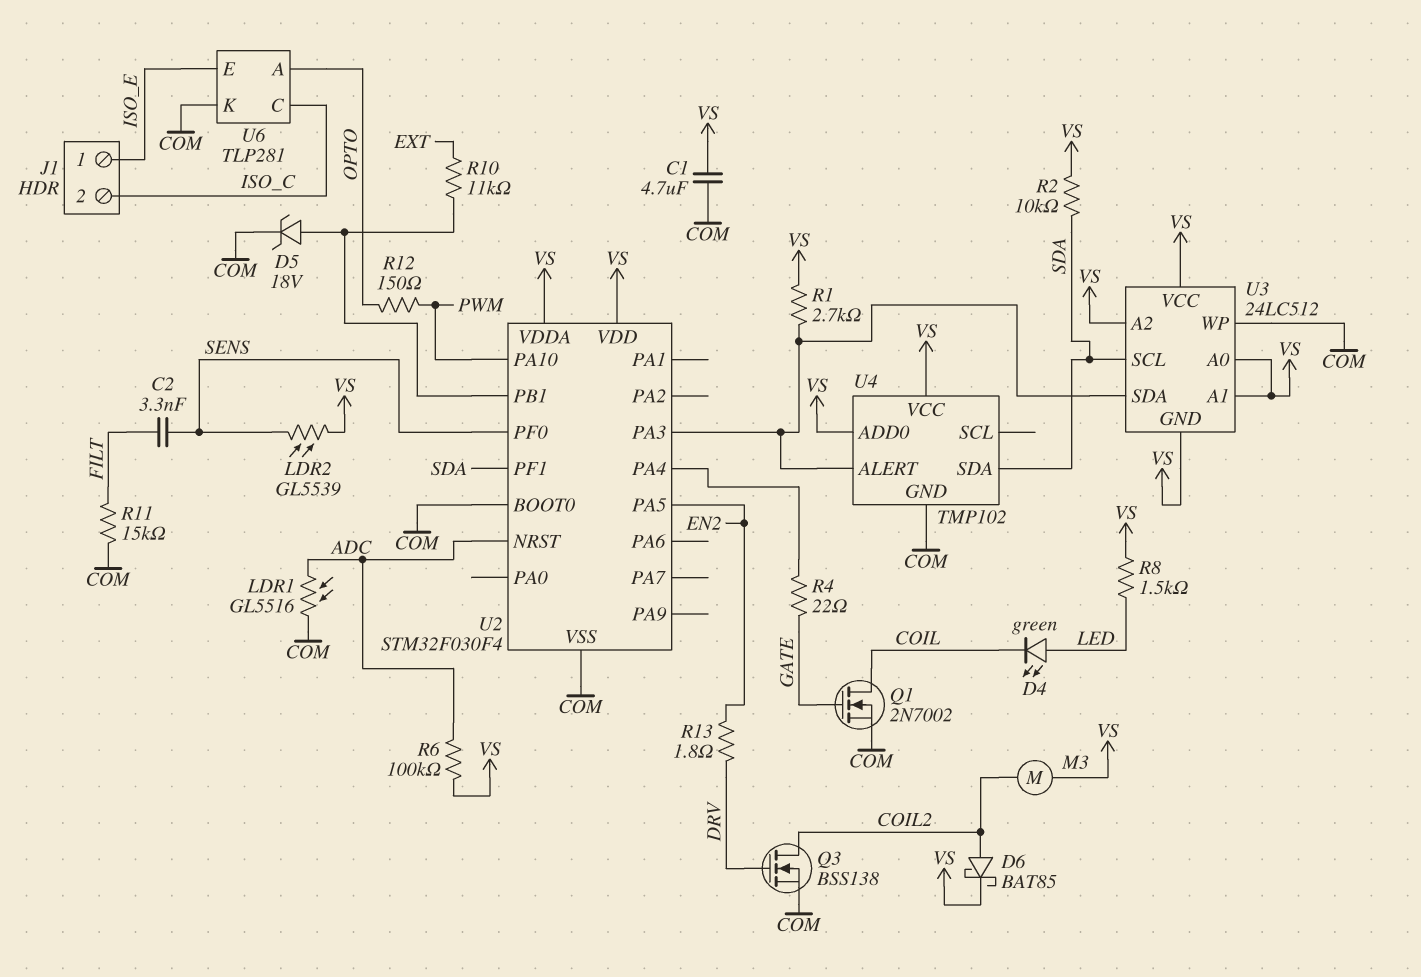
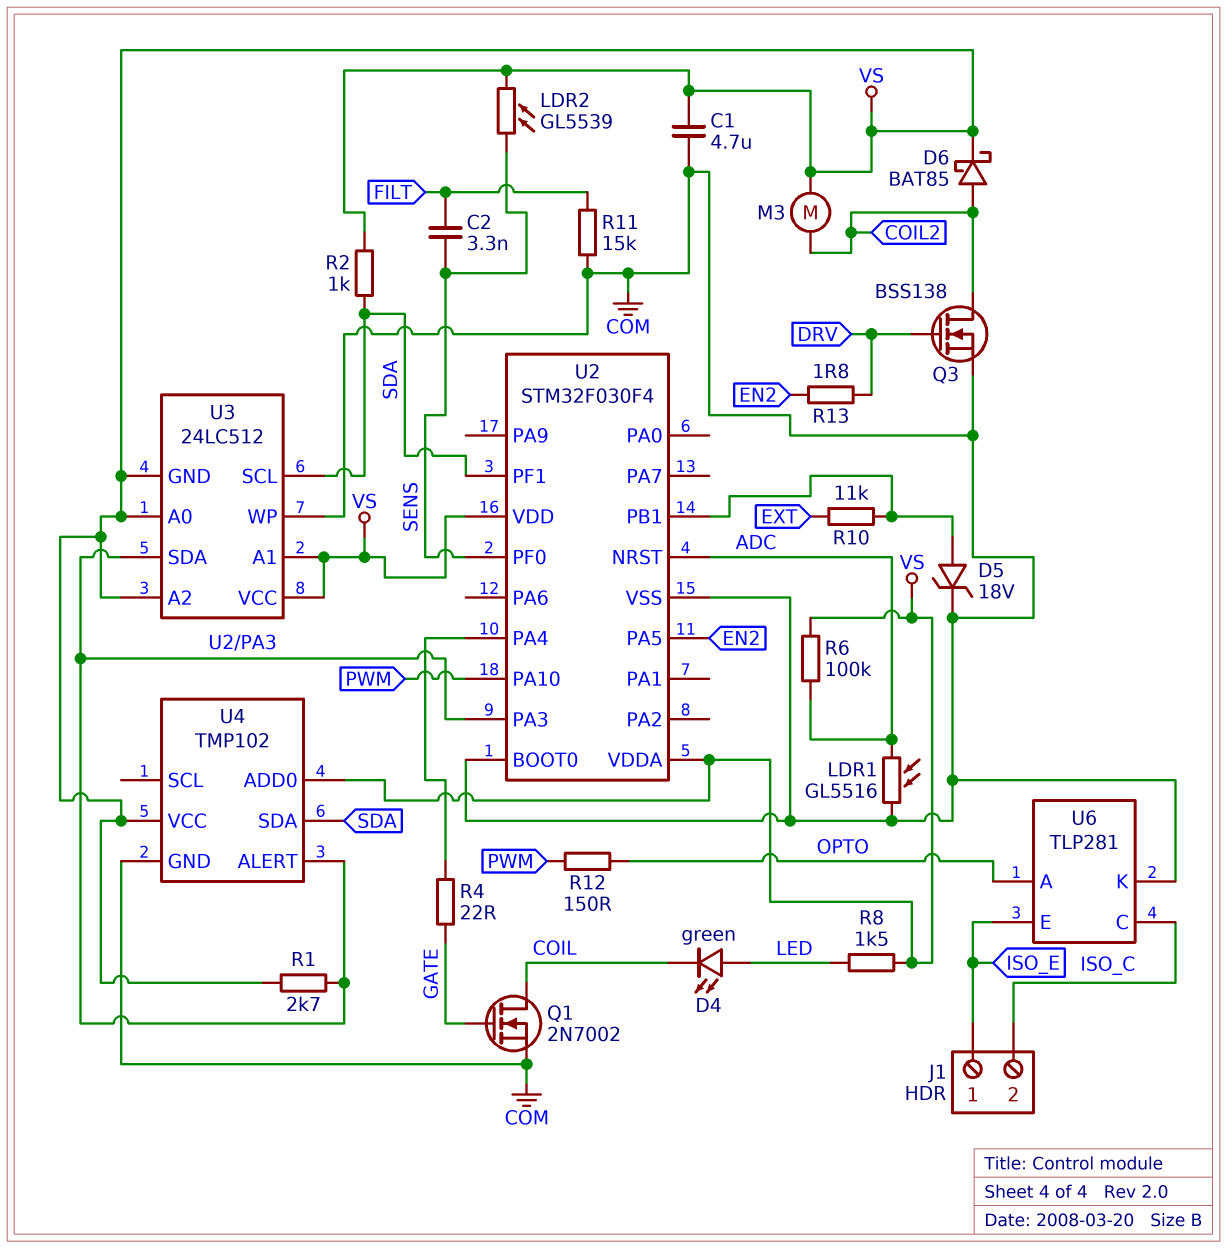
R2: 10k (SDA, VS) -> 1k (SDA, VS)

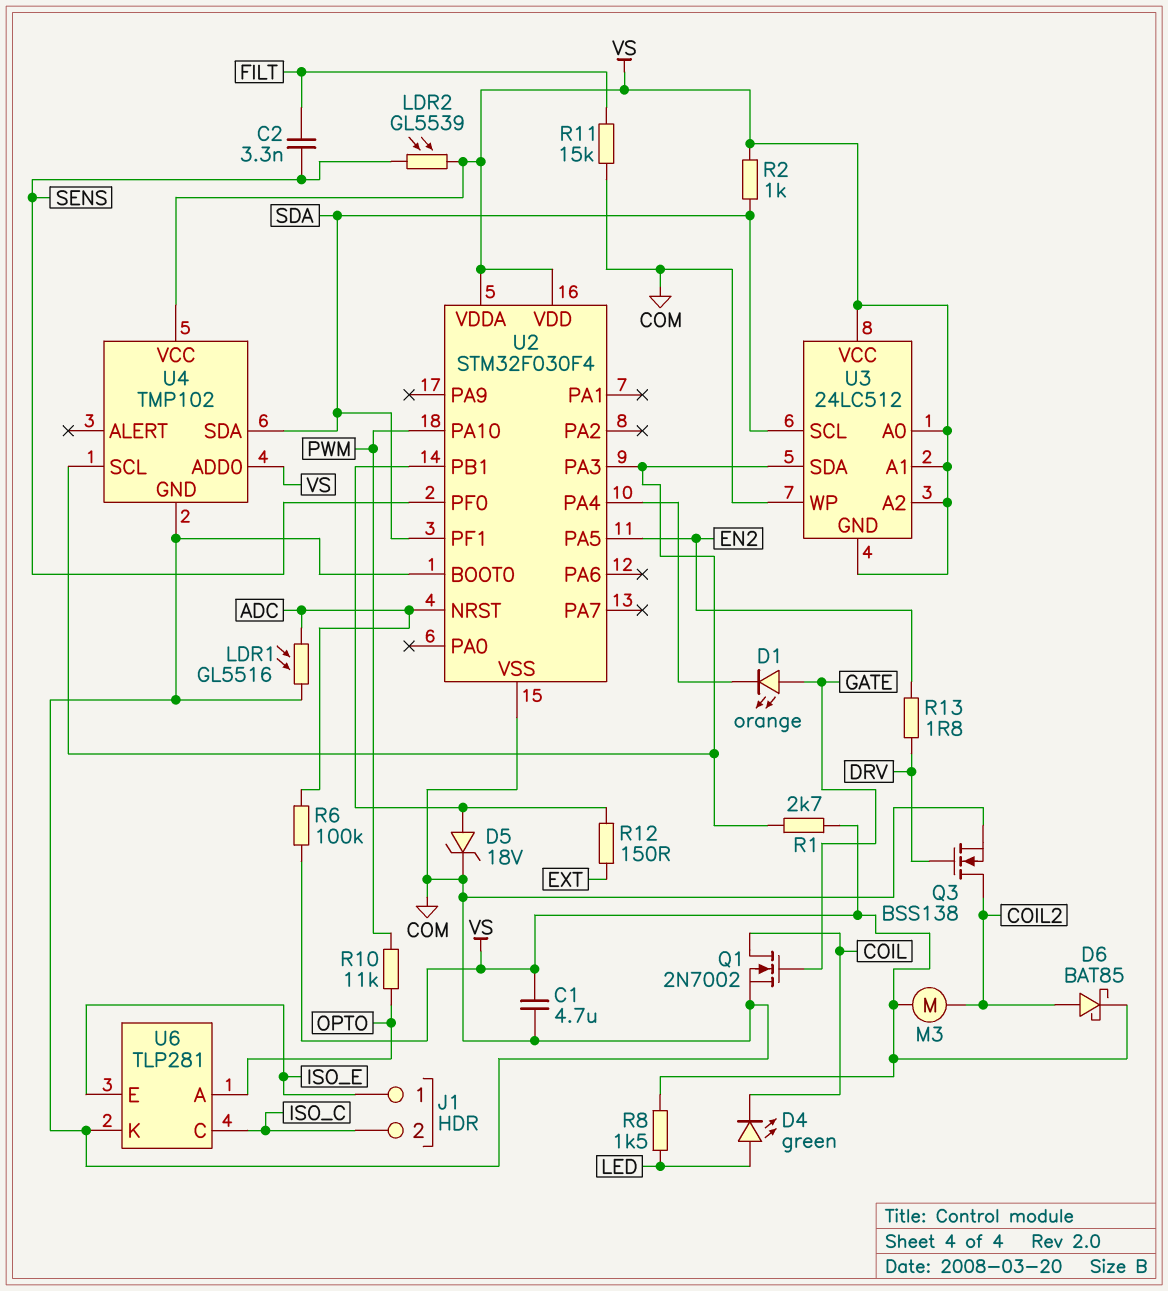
D1: none -> LED orange (A GATE, K U2/PA4)
R4: 22 (GATE, U2/PA4) -> none
R10: 11k (EXT, U2/PB1) -> 11k (OPTO, PWM)
R12: 150 (OPTO, PWM) -> 150 (EXT, U2/PB1)
U4 pin ALERT: U2/PA3 -> none
U4 pin SCL: none -> U2/PA3

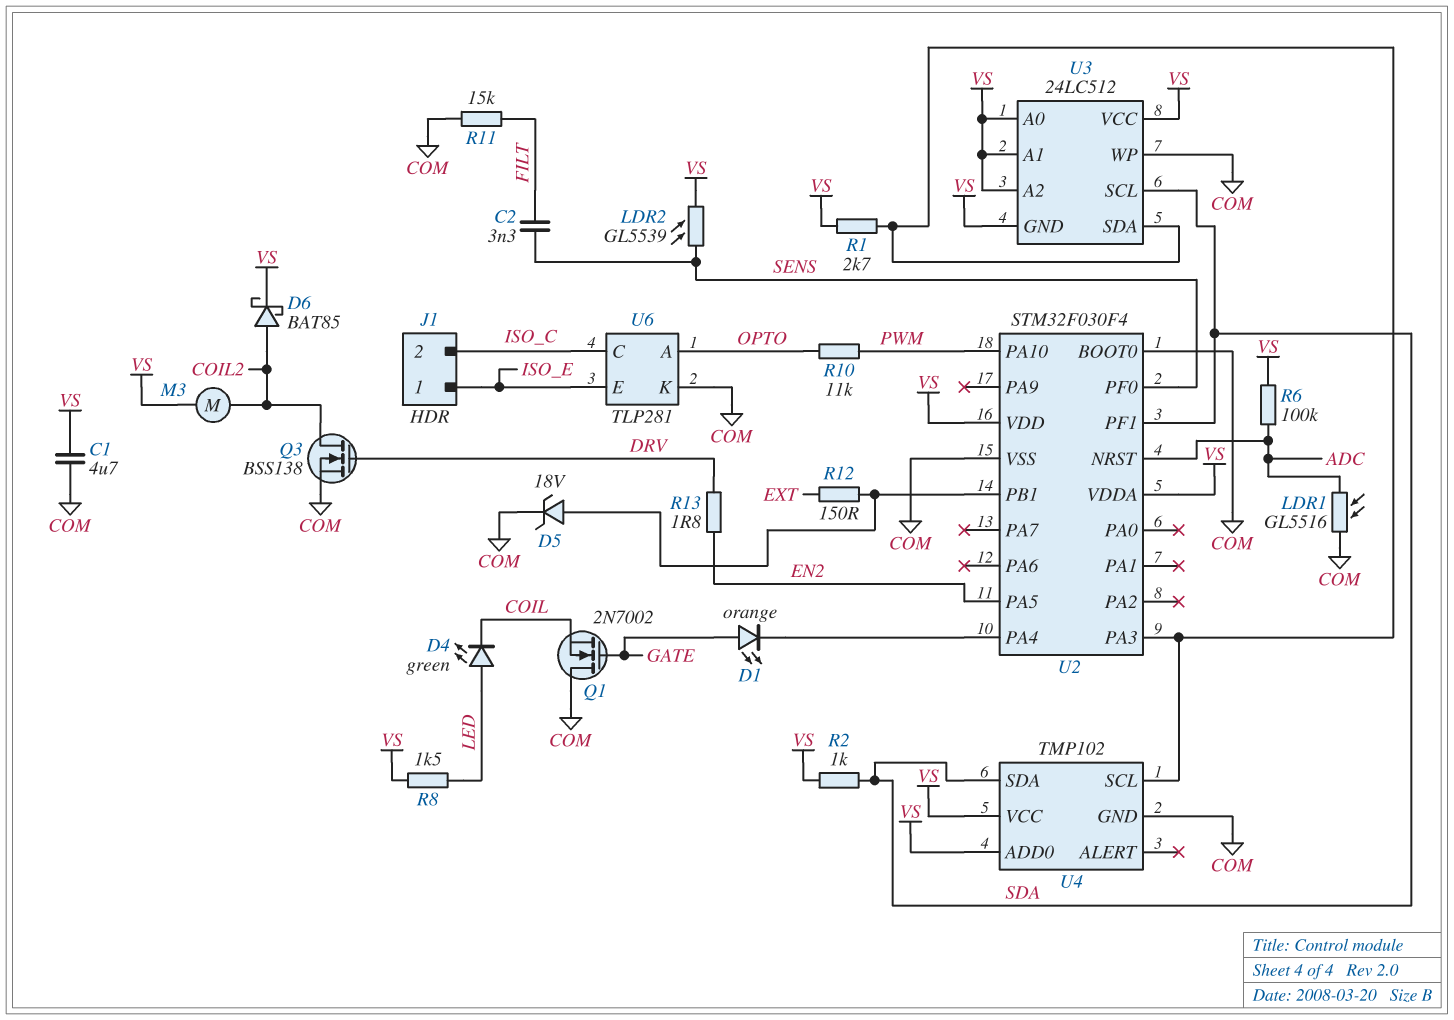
Q1: NMOS 2N7002 (G GATE, D COIL, S COM) -> NMOS 2N7002 (G GATE, D COM, S COIL)

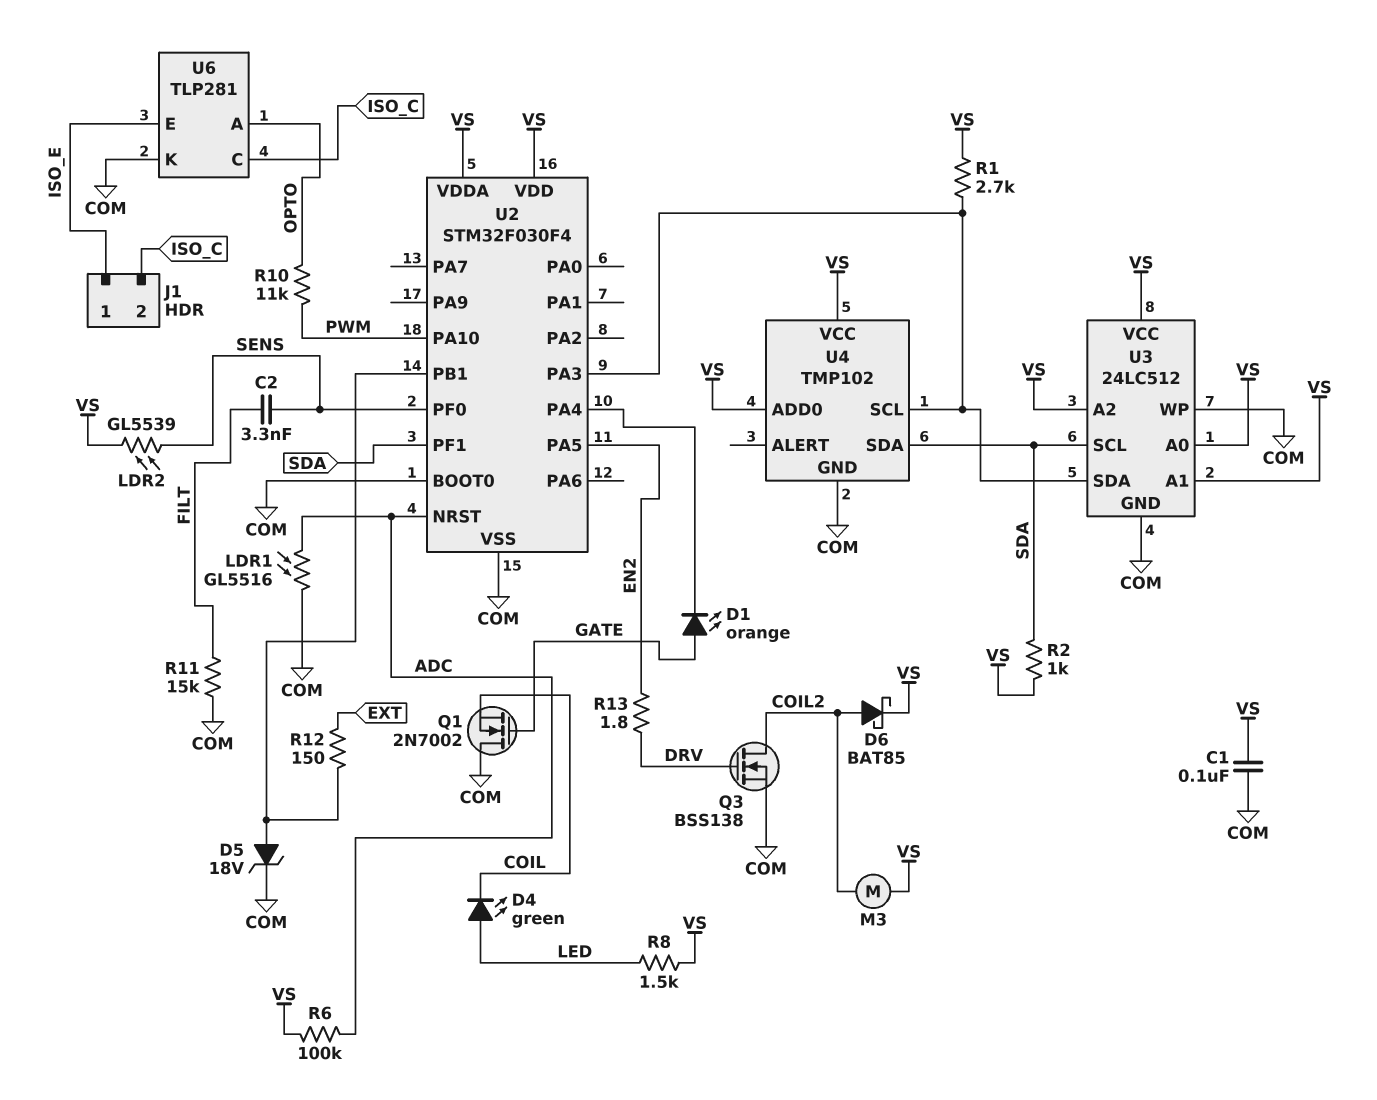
C1: 4.7uF (COM, VS) -> 100nF (COM, VS)
U3 pin GND: VS -> COM

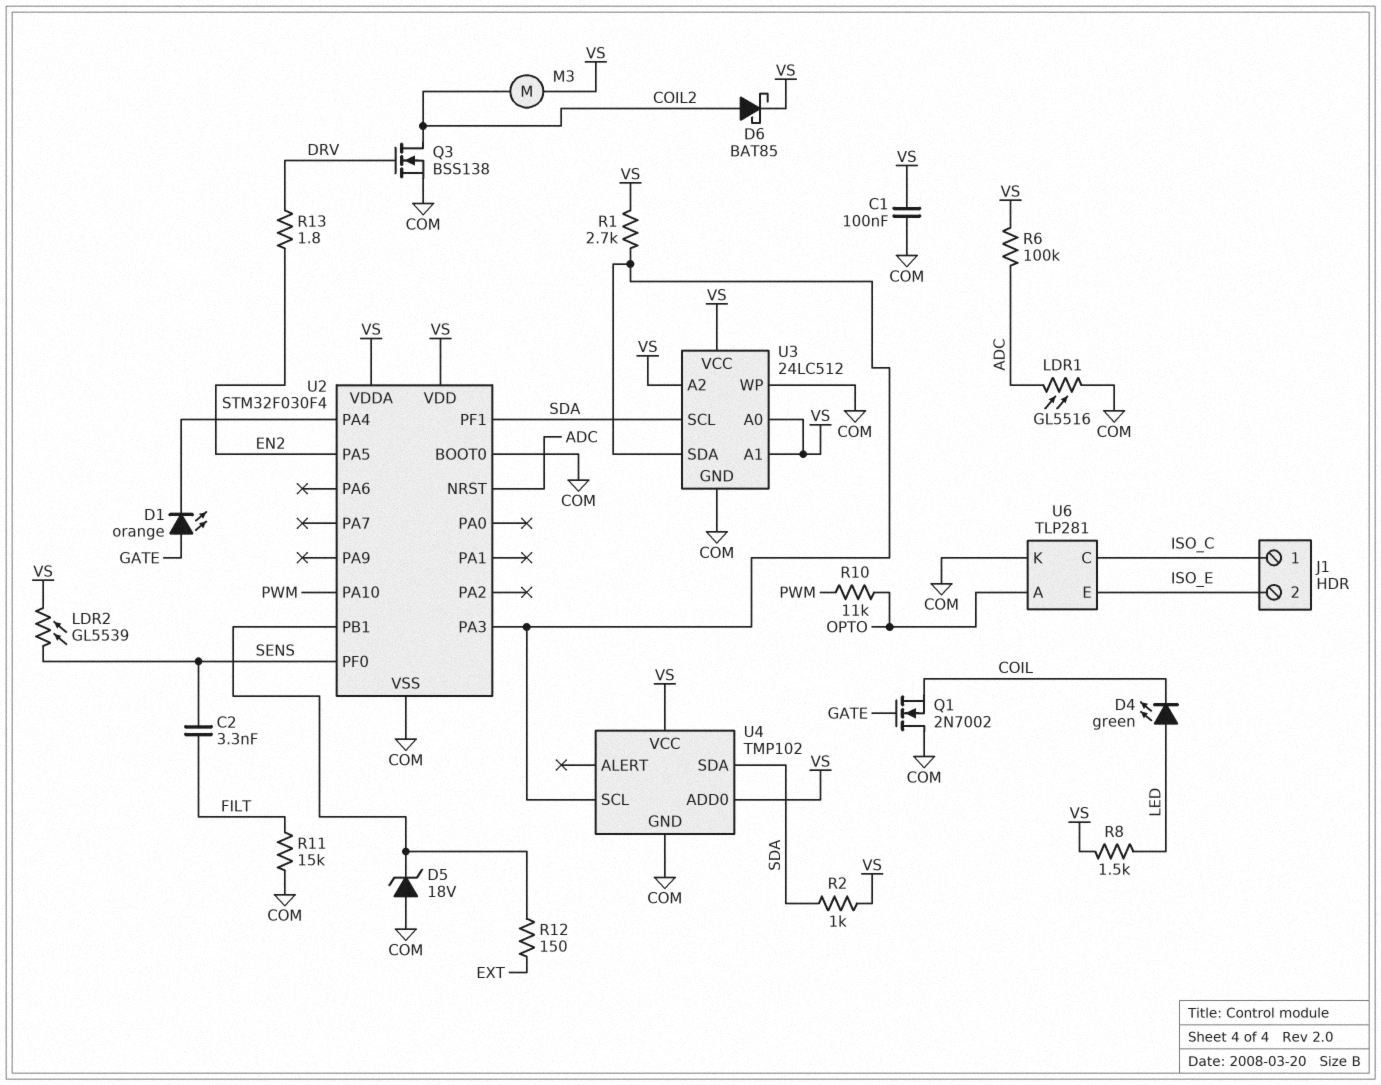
D5: zener 18V (A U2/PB1, K COM) -> zener 18V (A COM, K U2/PB1)
J1 pin 1: ISO_E -> ISO_C
J1 pin 2: ISO_C -> ISO_E

